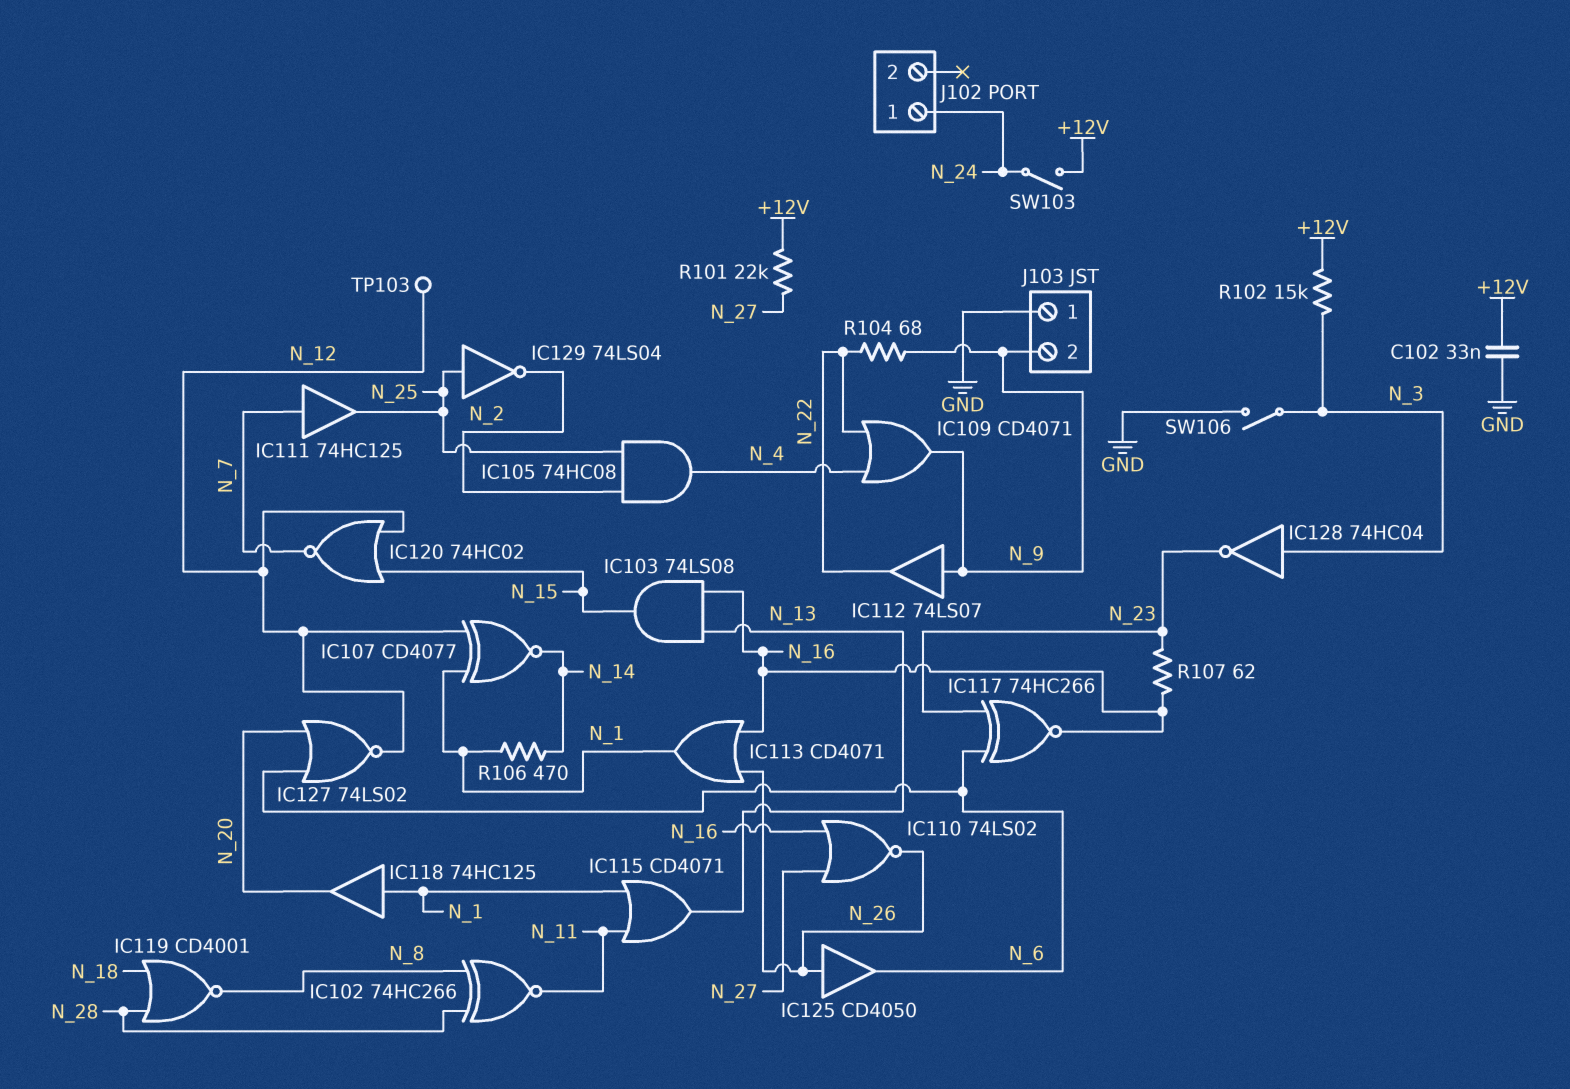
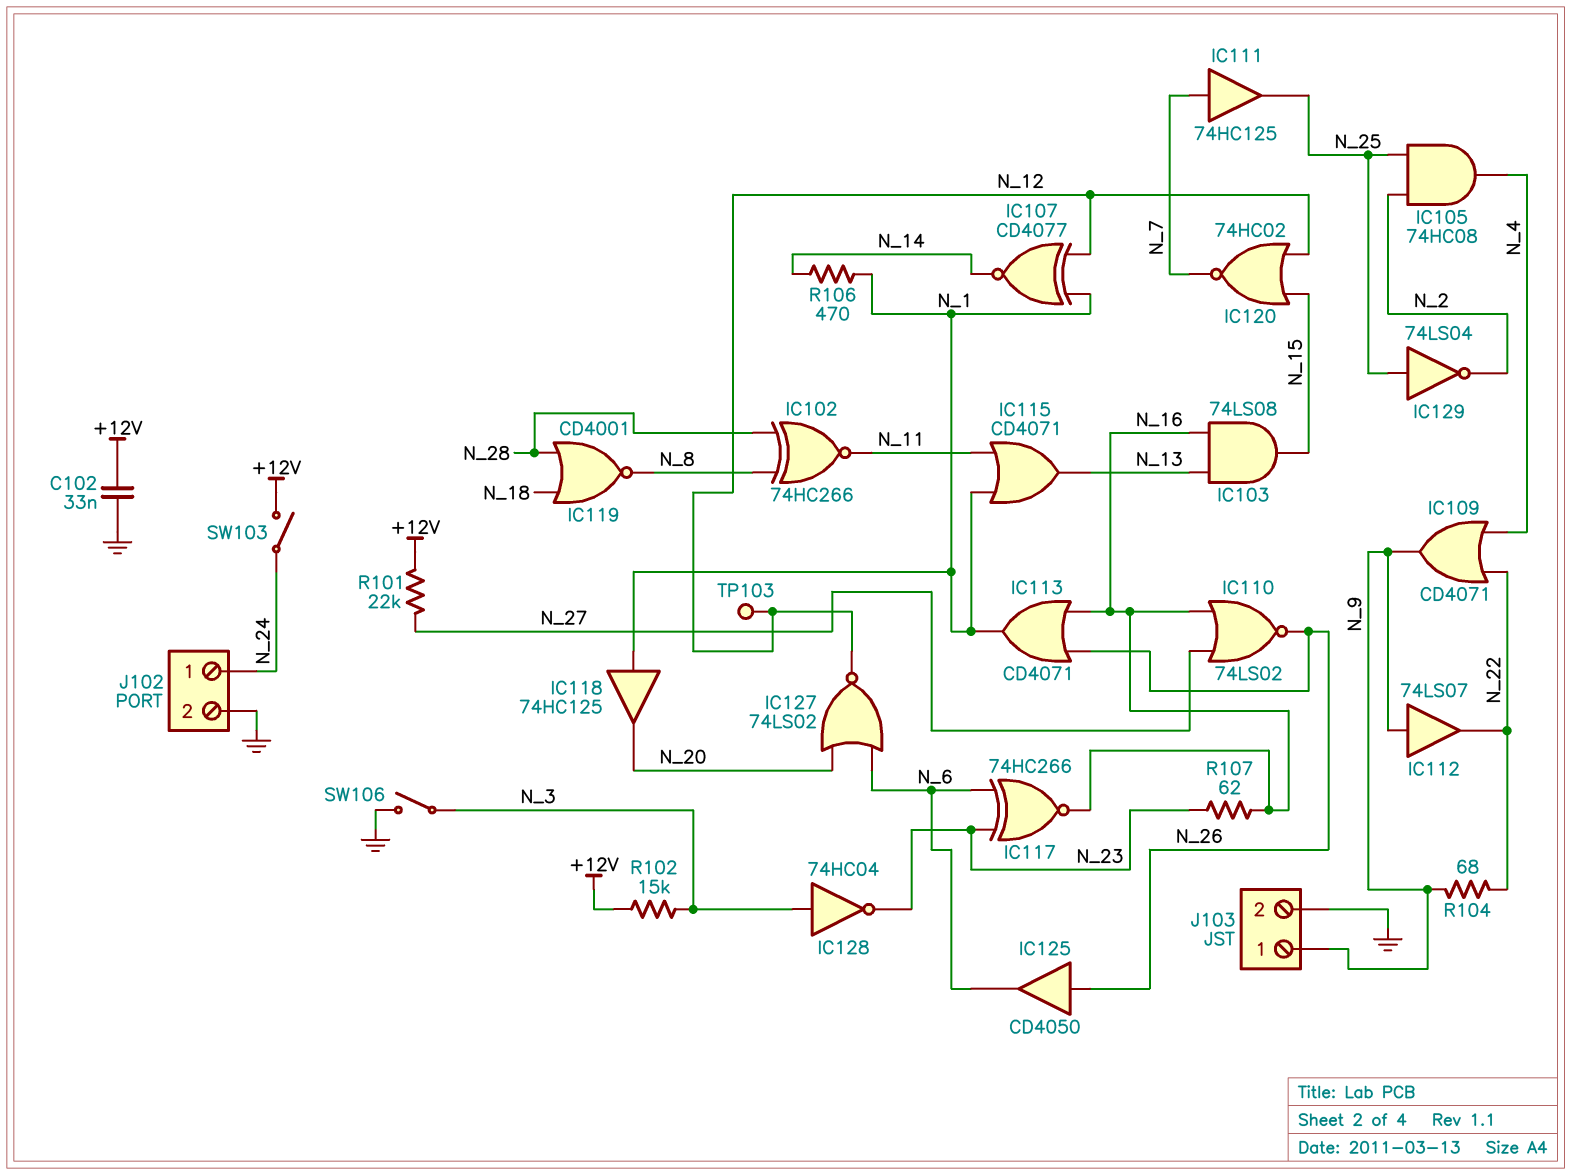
J102 pin 2: none -> GND
J103 pin 1: GND -> N_9
J103 pin 2: N_9 -> GND

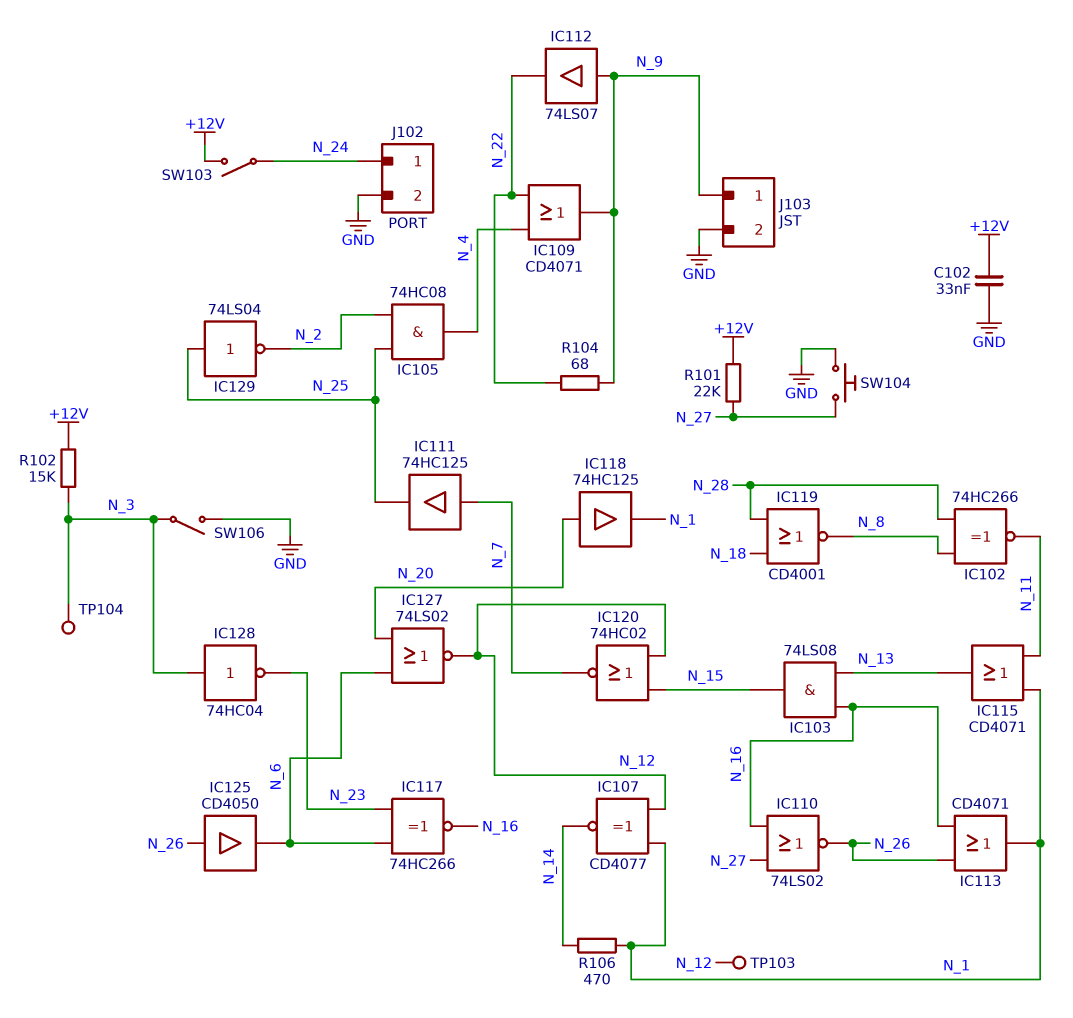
IC118: buffer 74HC125 (in N_1, out N_20) -> buffer 74HC125 (in N_20, out N_1)
R107: 62 (N_16, N_23) -> none
SW104: none -> button (GND, N_27)
TP104: none -> test point (N_3)

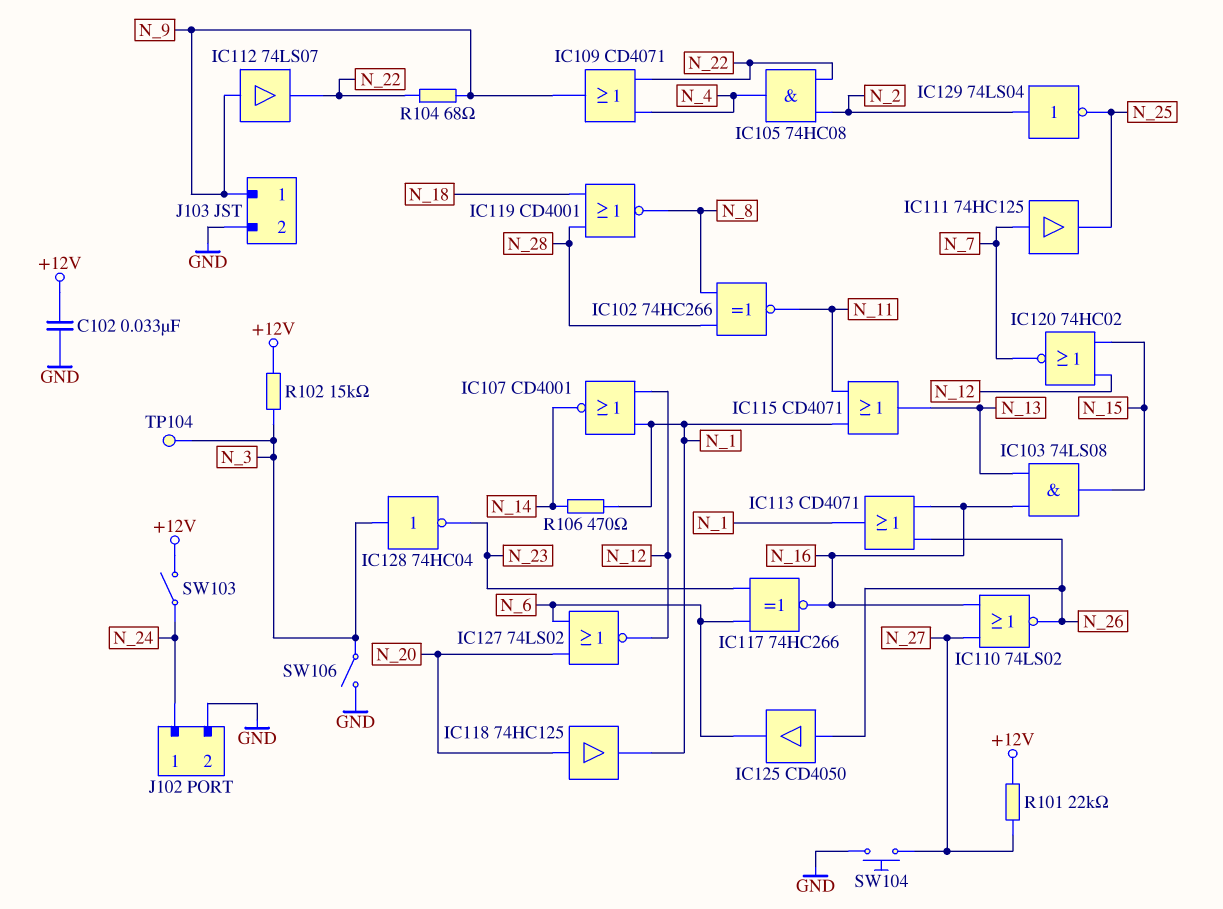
IC105: AND 74HC08 (in N_2, in N_25, out N_4) -> AND 74HC08 (in N_2, in N_22, out N_4)
IC107: XNOR CD4077 (in N_1, in N_12, out N_14) -> NOR CD4001 (in N_1, in N_12, out N_14)
IC129: NOT 74LS04 (in N_25, out N_2) -> NOT 74LS04 (in N_2, out N_25)
TP103: test point (N_12) -> none

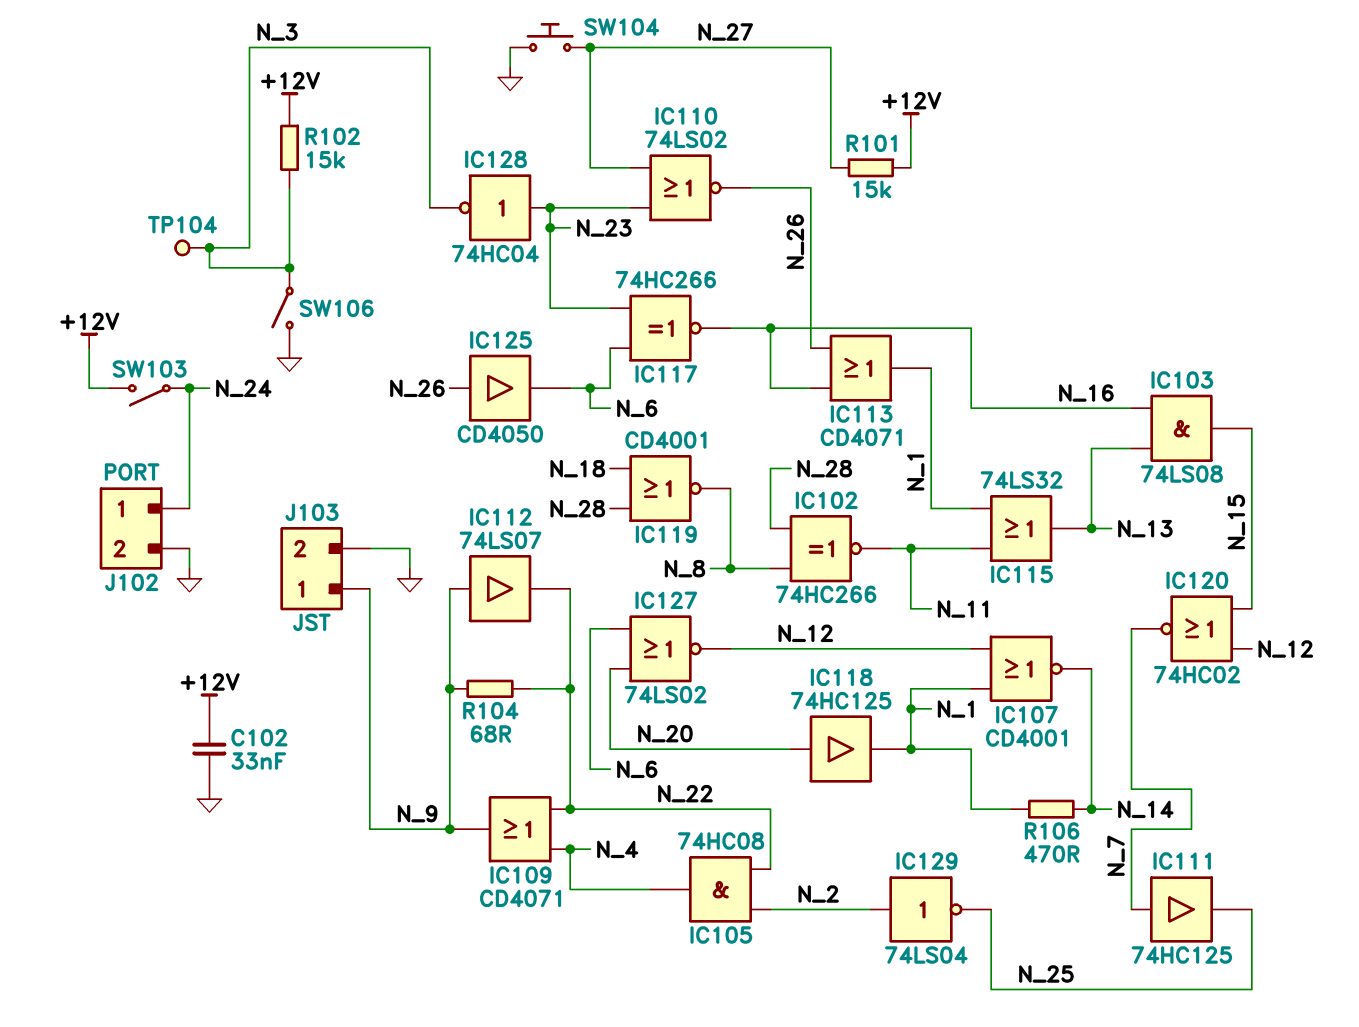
IC110: NOR 74LS02 (in N_16, in N_27, out N_26) -> NOR 74LS02 (in N_23, in N_27, out N_26)
IC115: OR CD4071 (in N_1, in N_11, out N_13) -> OR 74LS32 (in N_1, in N_11, out N_13)
IC128: NOT 74HC04 (in N_3, out N_23) -> NOT 74HC04 (in N_23, out N_3)
R101: 22k (+12V, N_27) -> 15k (+12V, N_27)

